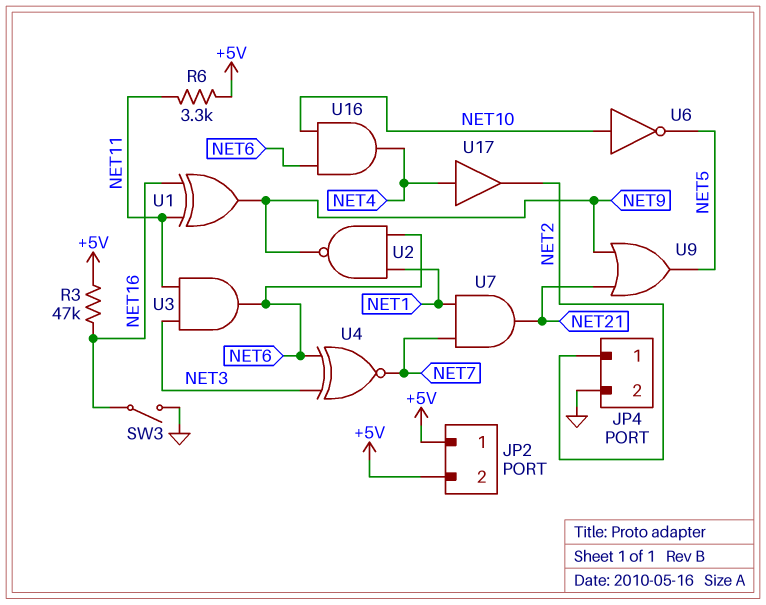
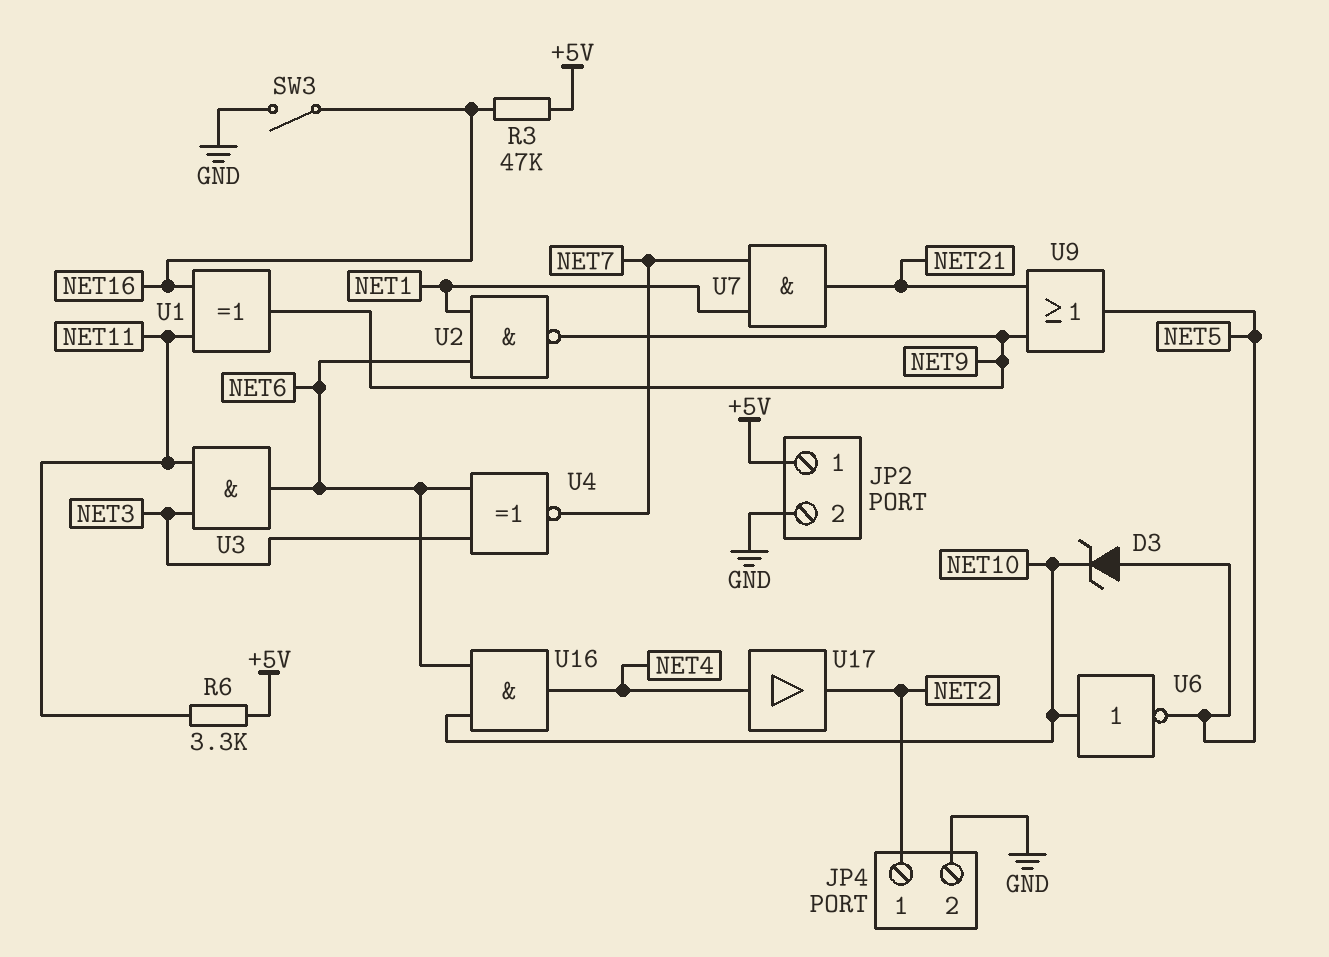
D3: none -> zener (A NET5, K NET10)
JP2 pin 2: +5V -> GND

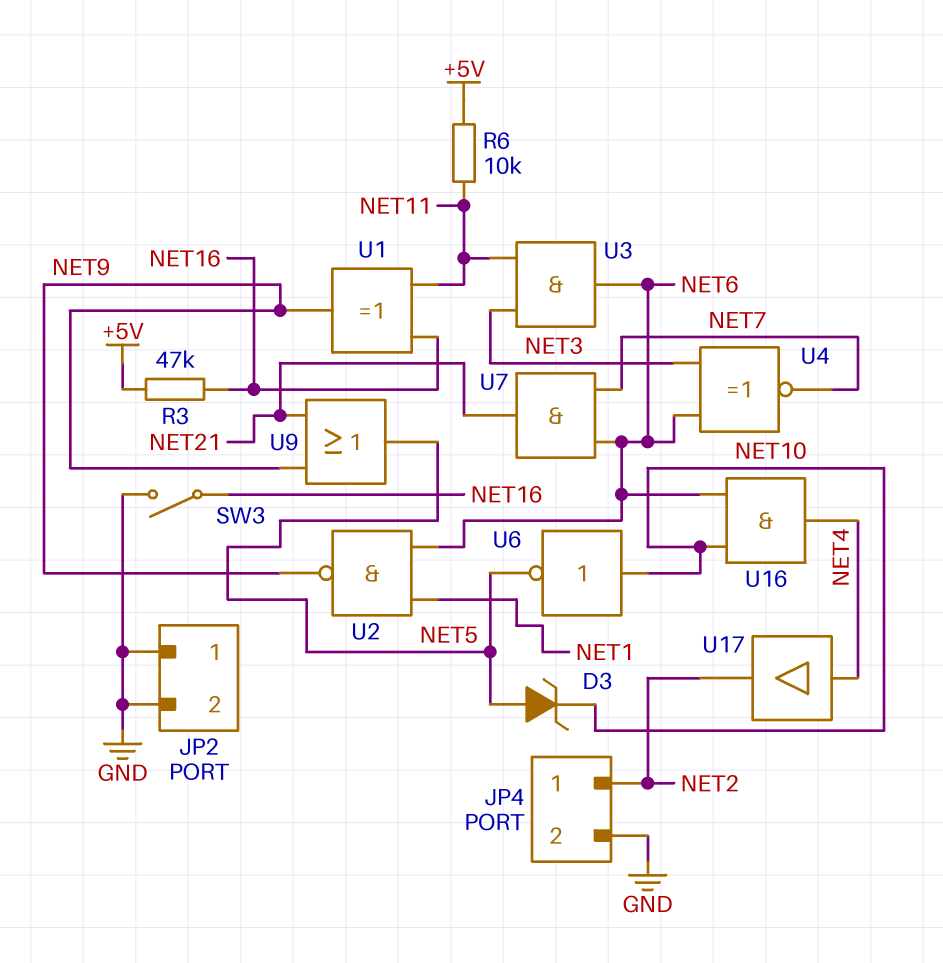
JP2 pin 1: +5V -> GND
R6: 3.3k (+5V, NET11) -> 10k (+5V, NET11)
U7: AND (in NET1, in NET7, out NET21) -> AND (in NET6, in NET7, out NET21)

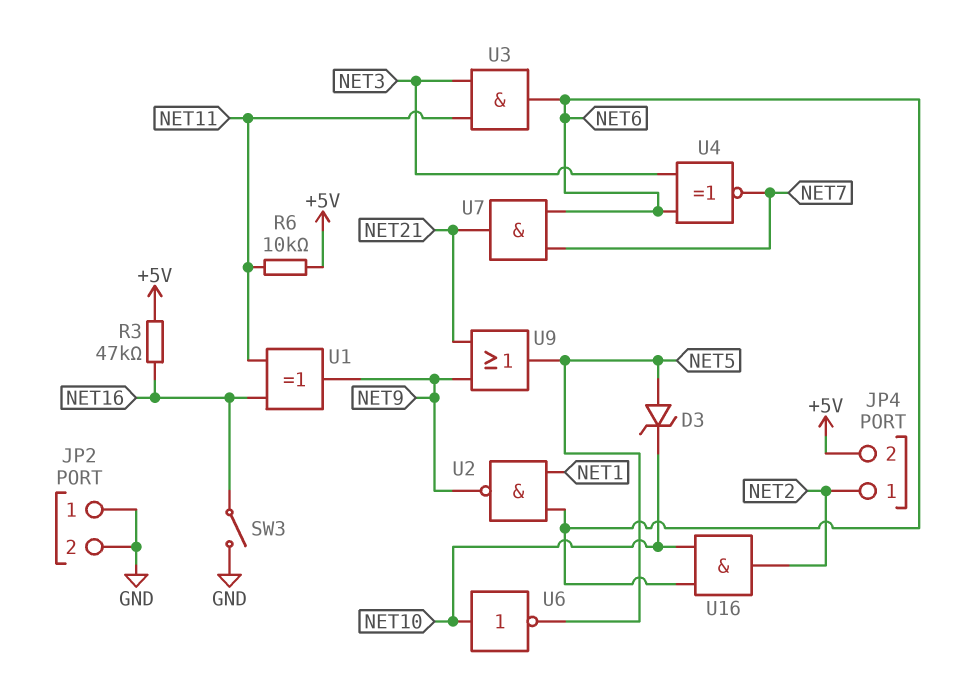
JP4 pin 2: GND -> +5V
U16: AND (in NET6, in NET10, out NET4) -> AND (in NET6, in NET10, out NET2)
U17: buffer (in NET4, out NET2) -> none

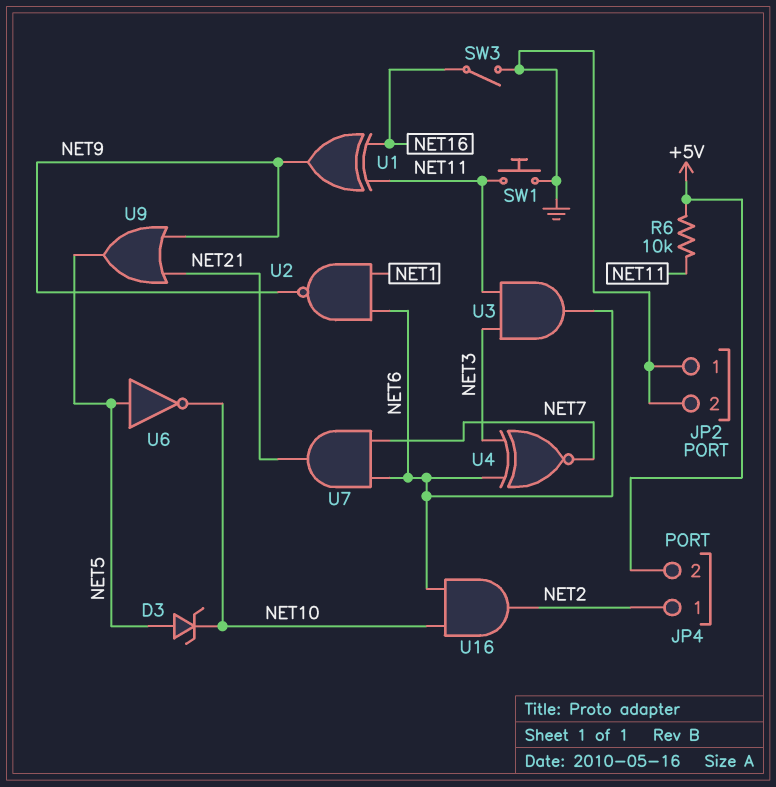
R3: 47k (+5V, NET16) -> none
SW1: none -> button (GND, NET11)
U6: NOT (in NET10, out NET5) -> NOT (in NET5, out NET10)

